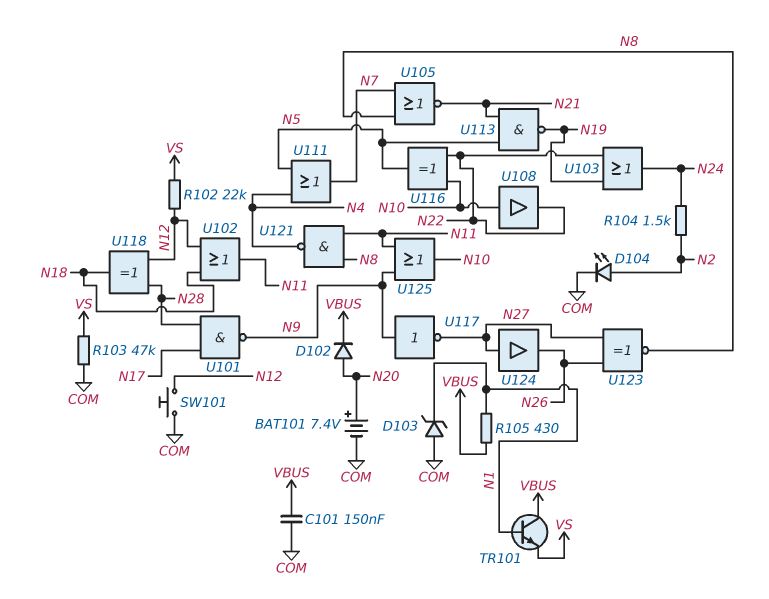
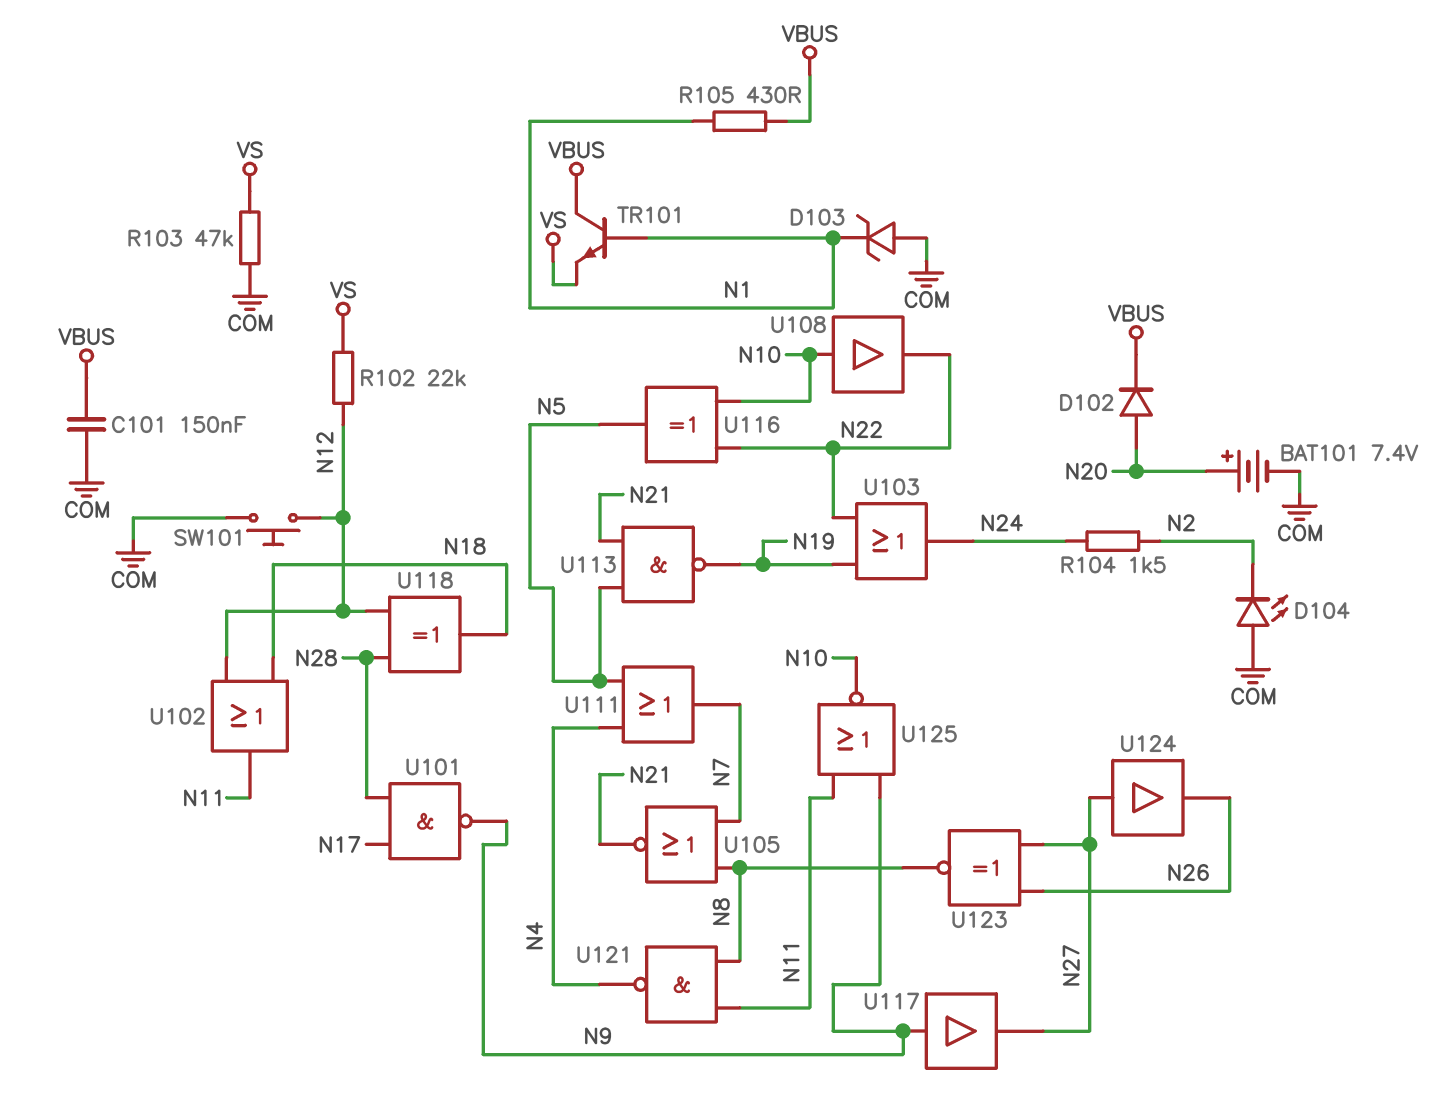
D104: LED (A N2, K COM) -> LED (A COM, K N2)
U117: NOT (in N9, out N27) -> buffer (in N9, out N27)
U125: OR (in N9, in N11, out N10) -> NOR (in N9, in N11, out N10)

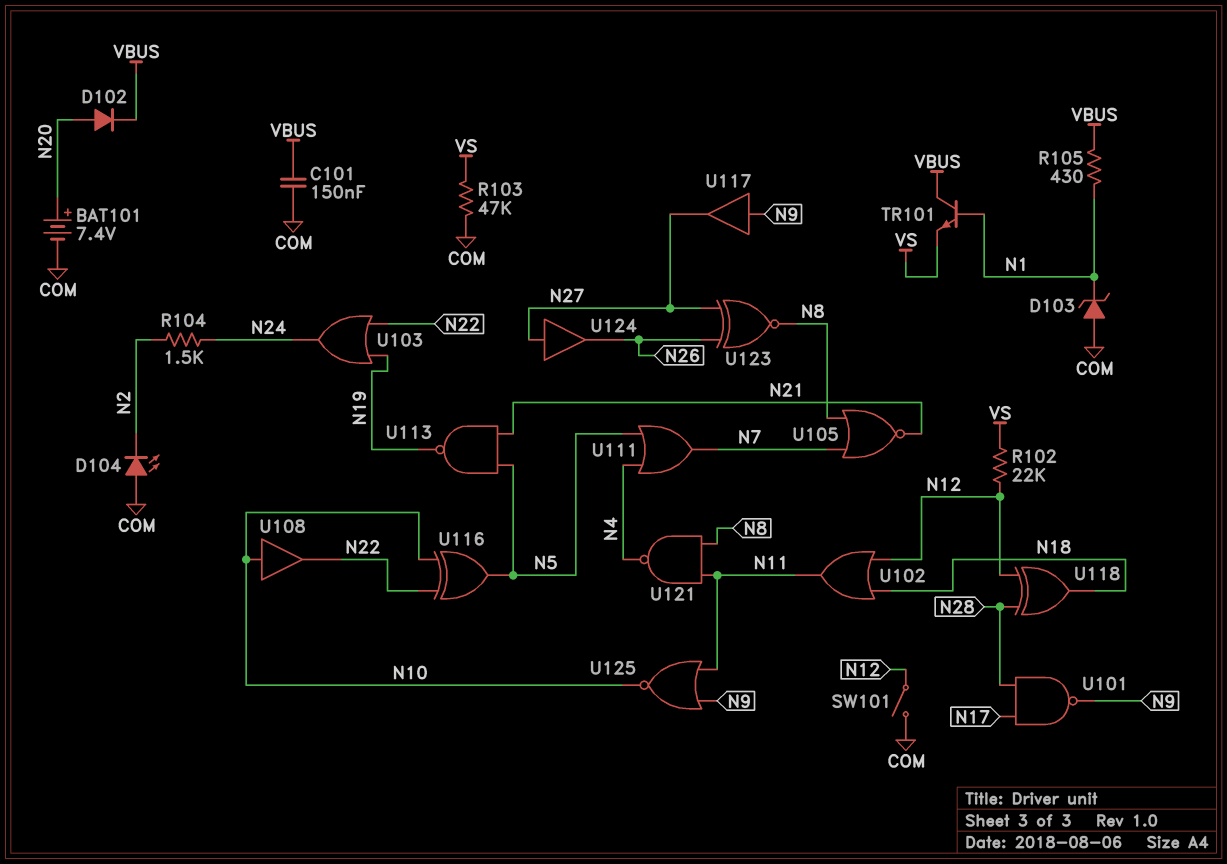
SW101: button (COM, N12) -> switch (COM, N12)

